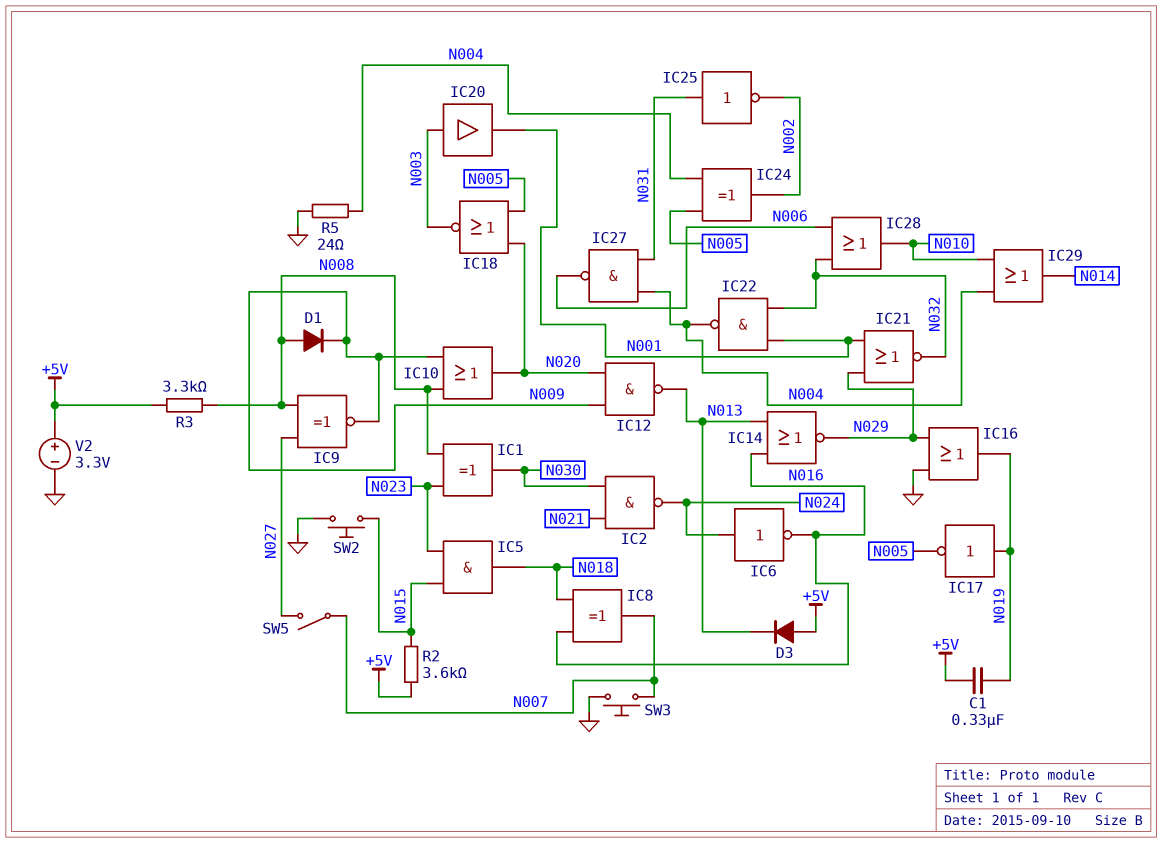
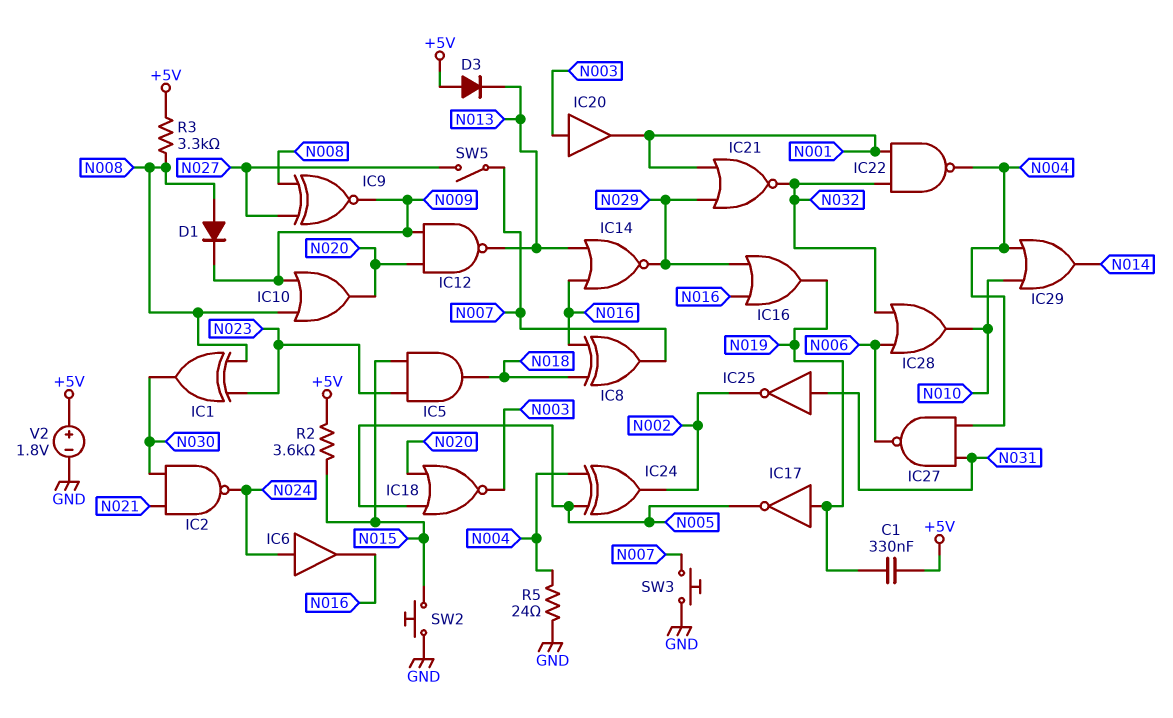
IC6: NOT (in N024, out N016) -> buffer (in N024, out N016)
IC16: OR (in GND, in N029, out N019) -> OR (in N016, in N029, out N019)
V2: 3.3V (plus +5V, minus GND) -> 1.8V (plus +5V, minus GND)

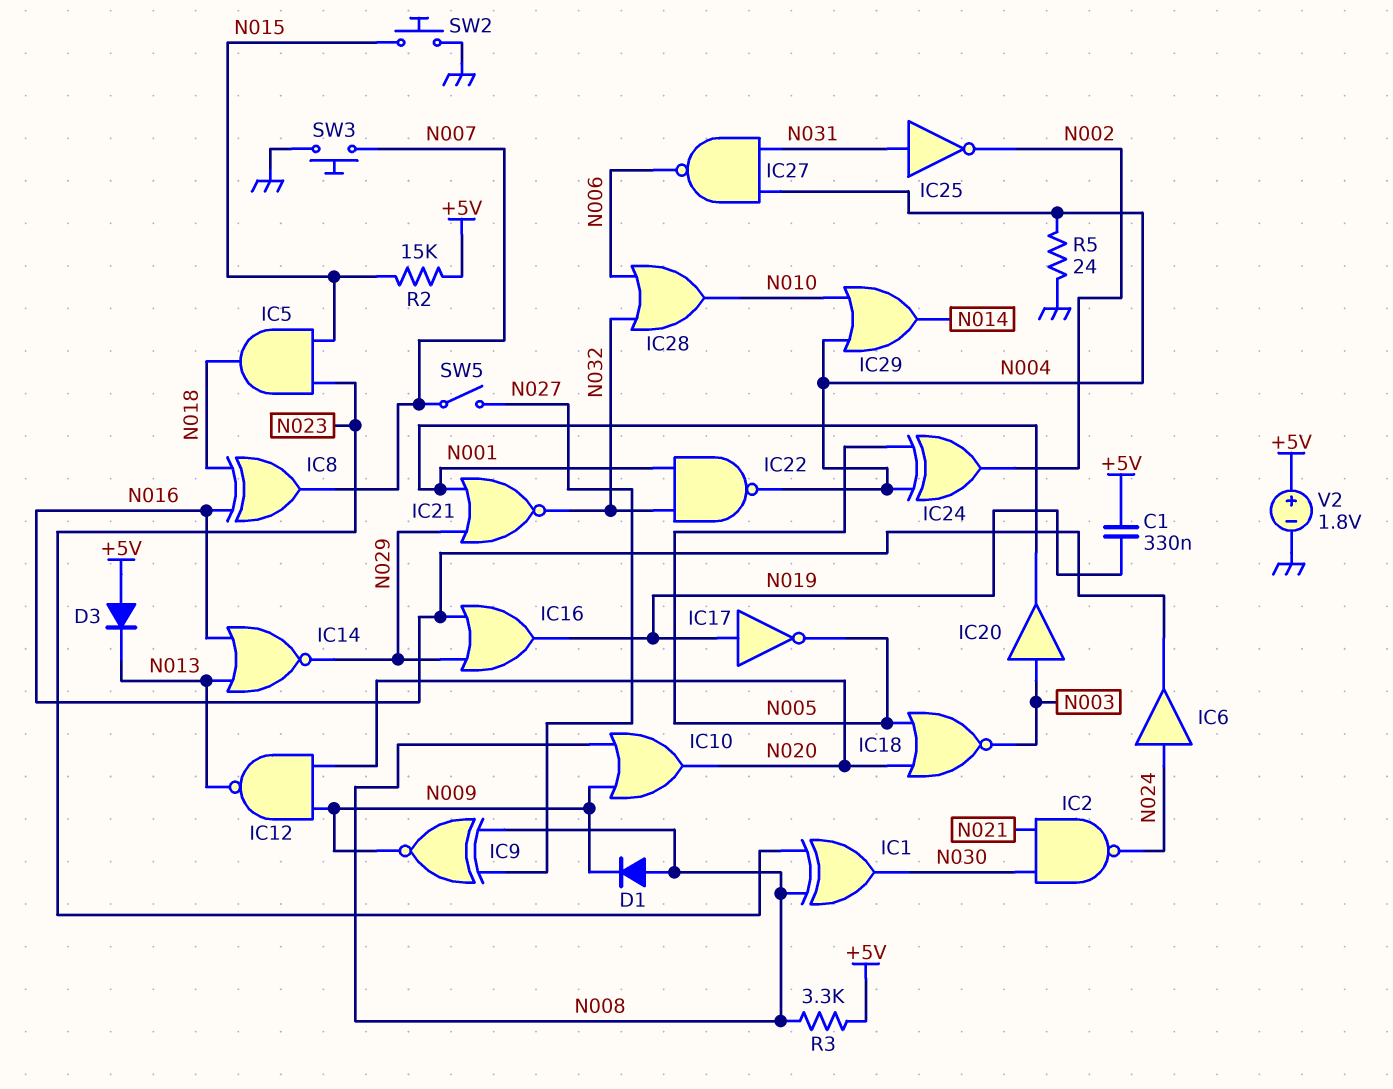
R2: 3.6k (+5V, N015) -> 15k (+5V, N015)

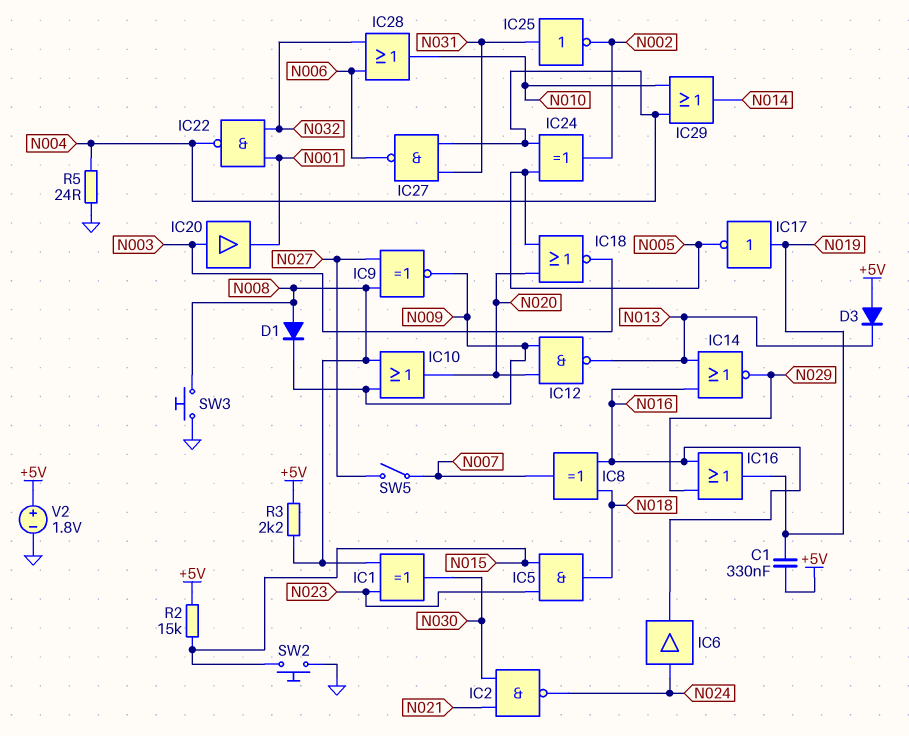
IC21: NOR (in N001, in N029, out N032) -> none
R3: 3.3k (+5V, N008) -> 2.2k (+5V, N008)
SW3: button (GND, N007) -> button (GND, N008)

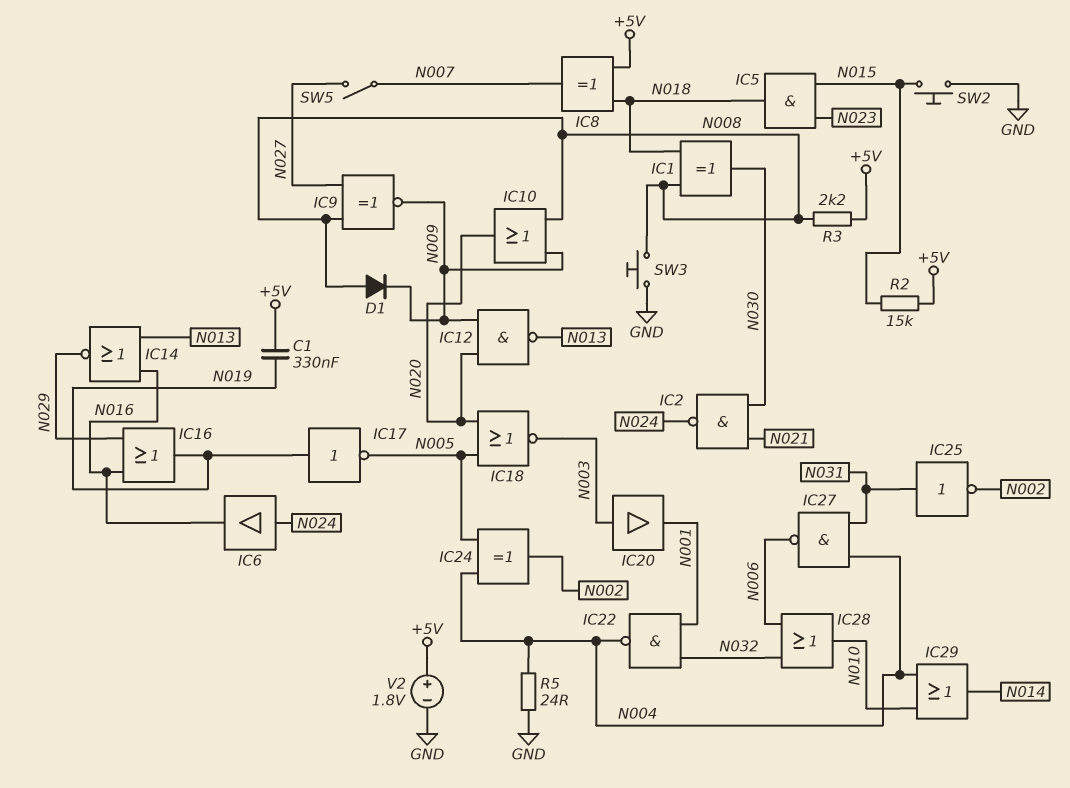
D3: diode (A +5V, K N013) -> none
IC1: XOR (in N008, in N023, out N030) -> XOR (in N008, in N018, out N030)
IC8: XOR (in N016, in N018, out N007) -> XOR (in +5V, in N018, out N007)

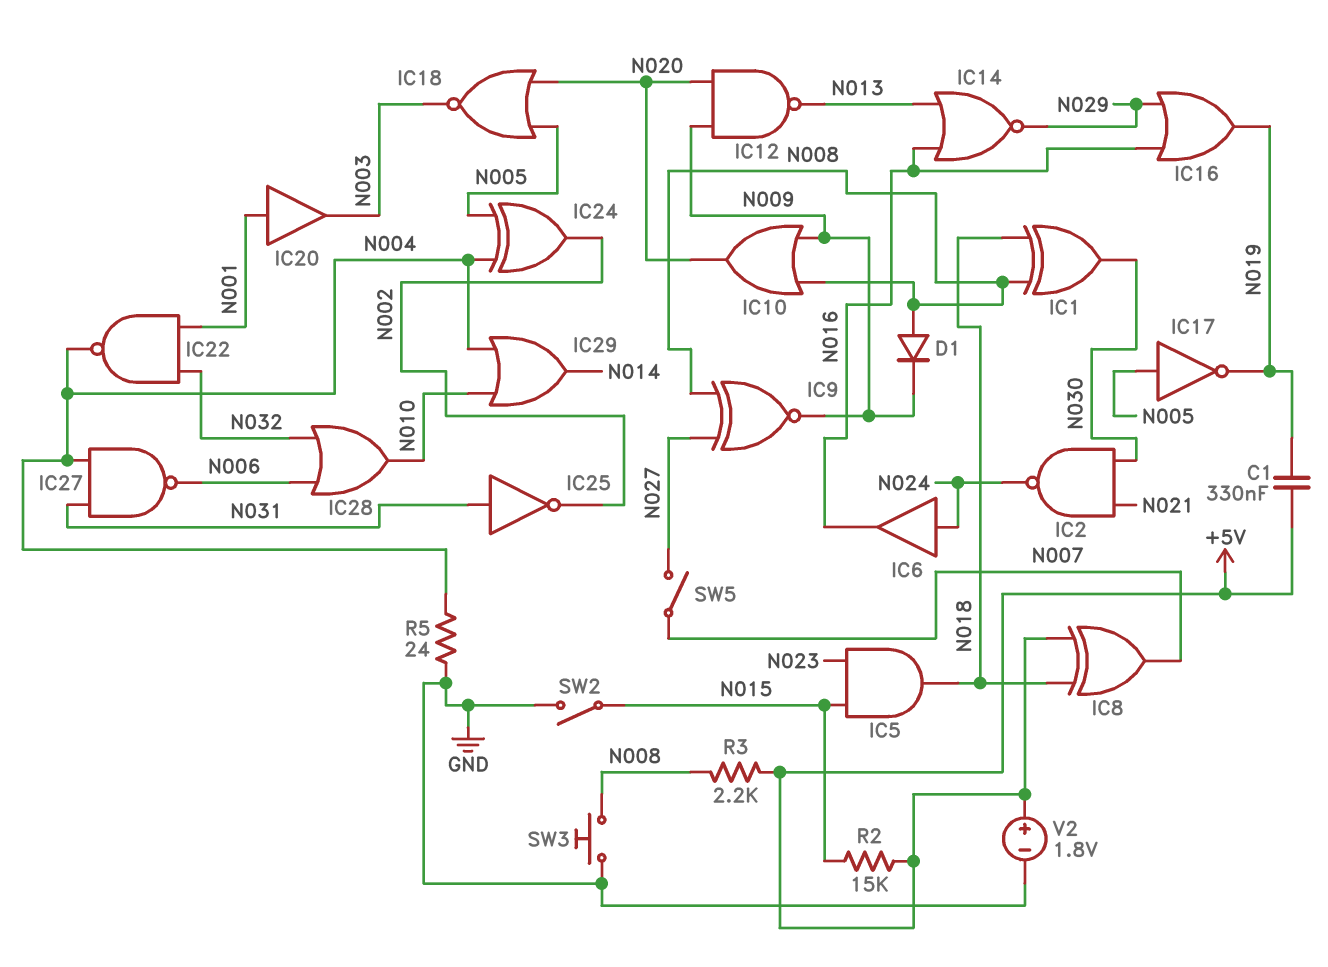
IC17: NOT (in N019, out N005) -> NOT (in N005, out N019)
IC20: buffer (in N003, out N001) -> buffer (in N001, out N003)
SW2: button (GND, N015) -> switch (GND, N015)

